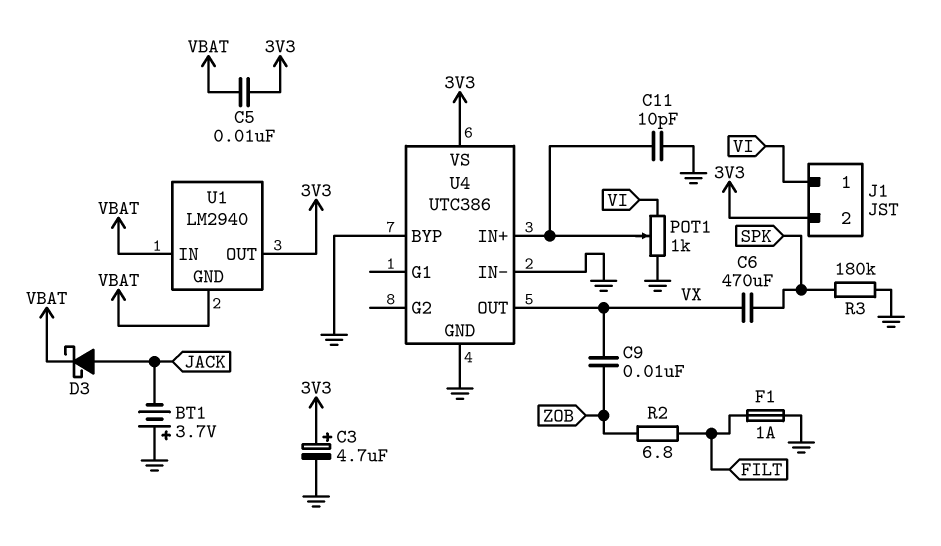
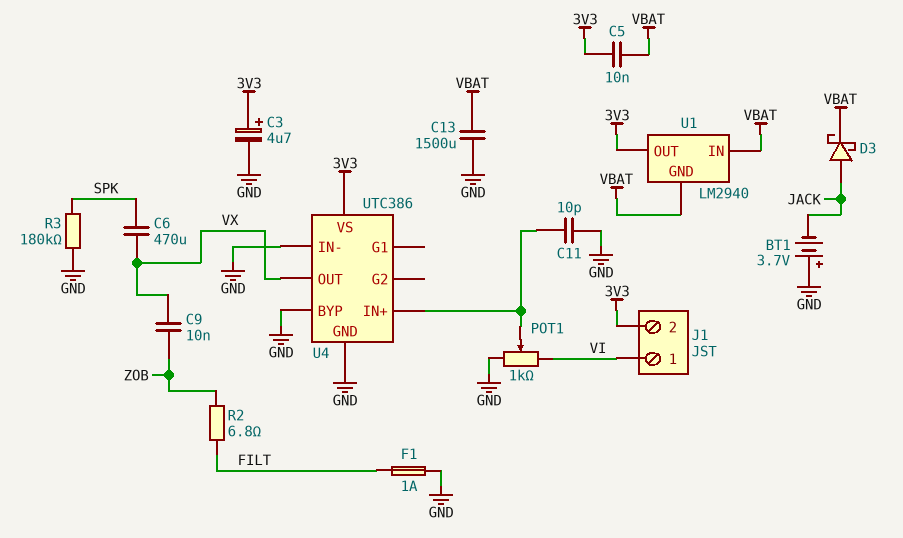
C13: none -> 1500uF (GND, VBAT)

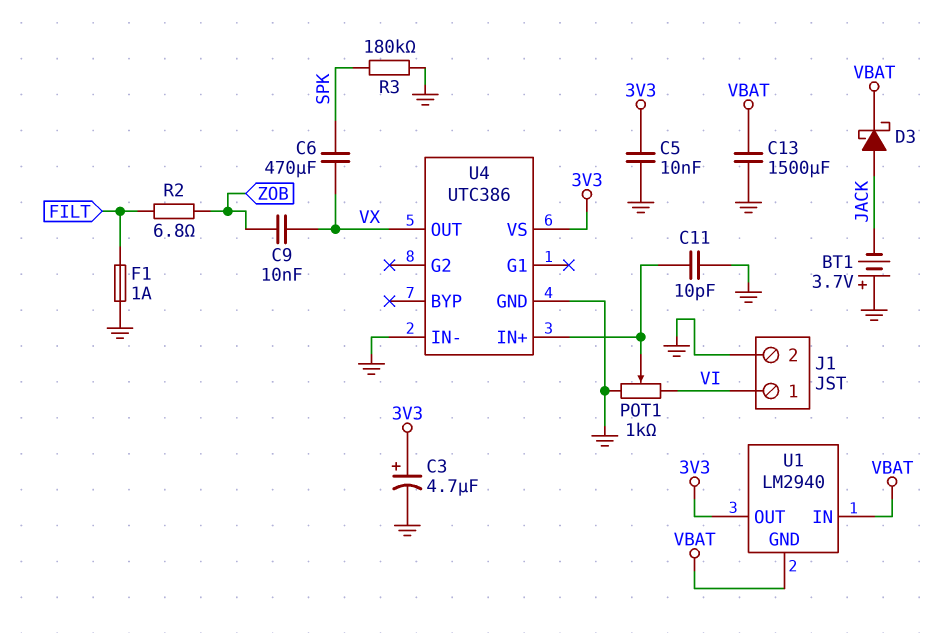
C5: 10nF (3V3, VBAT) -> 10nF (3V3, GND)
J1 pin 2: 3V3 -> GND
U4 pin BYP: GND -> none

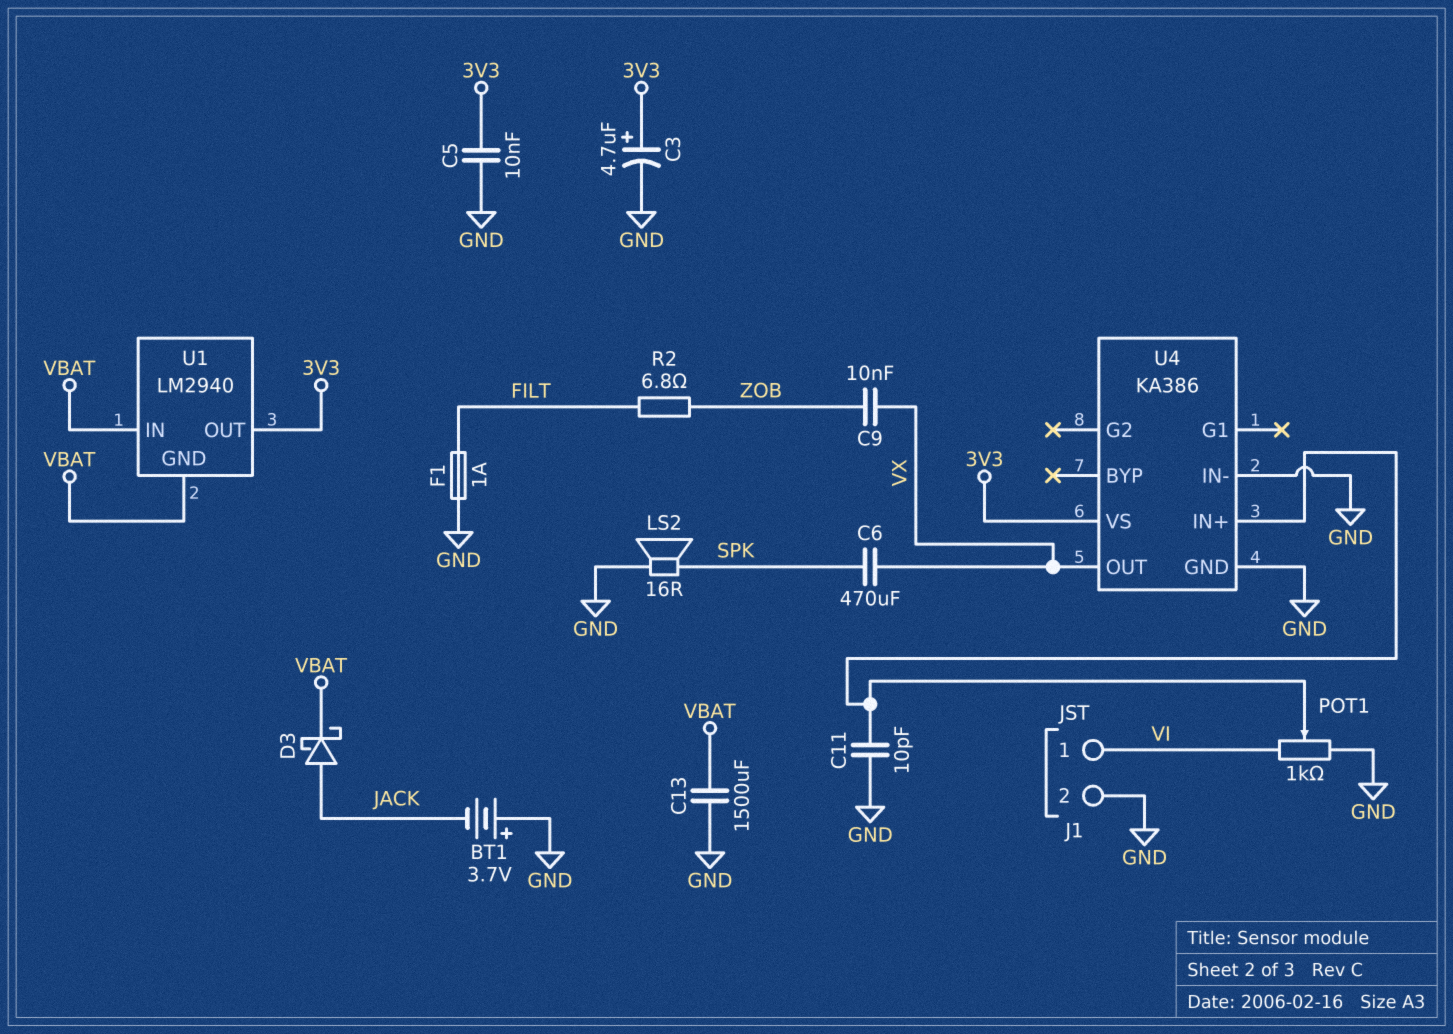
LS2: none -> speaker 16R (GND, SPK)
R3: 180k (GND, SPK) -> none
U4: UTC386 -> KA386

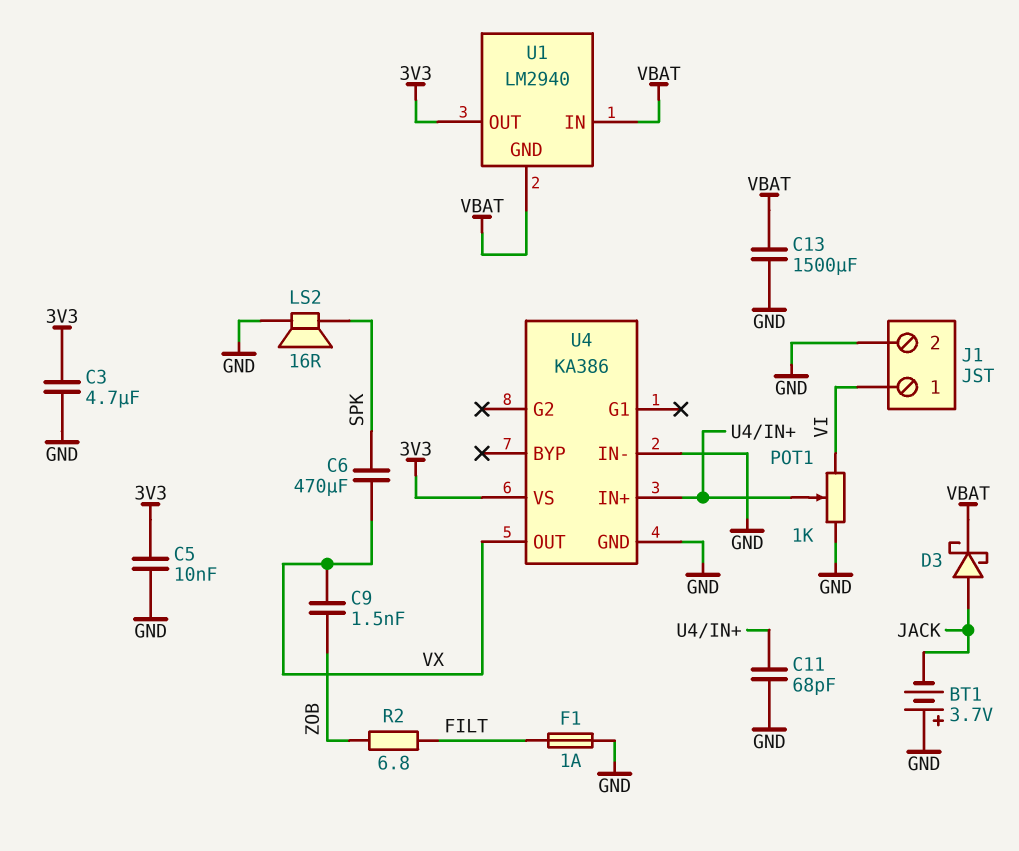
C3: 4.7uF (plus 3V3, minus GND) -> 4.7uF (3V3, GND)
C9: 10nF (VX, ZOB) -> 1.5nF (VX, ZOB)
C11: 10pF (GND, U4/IN+) -> 68pF (GND, U4/IN+)

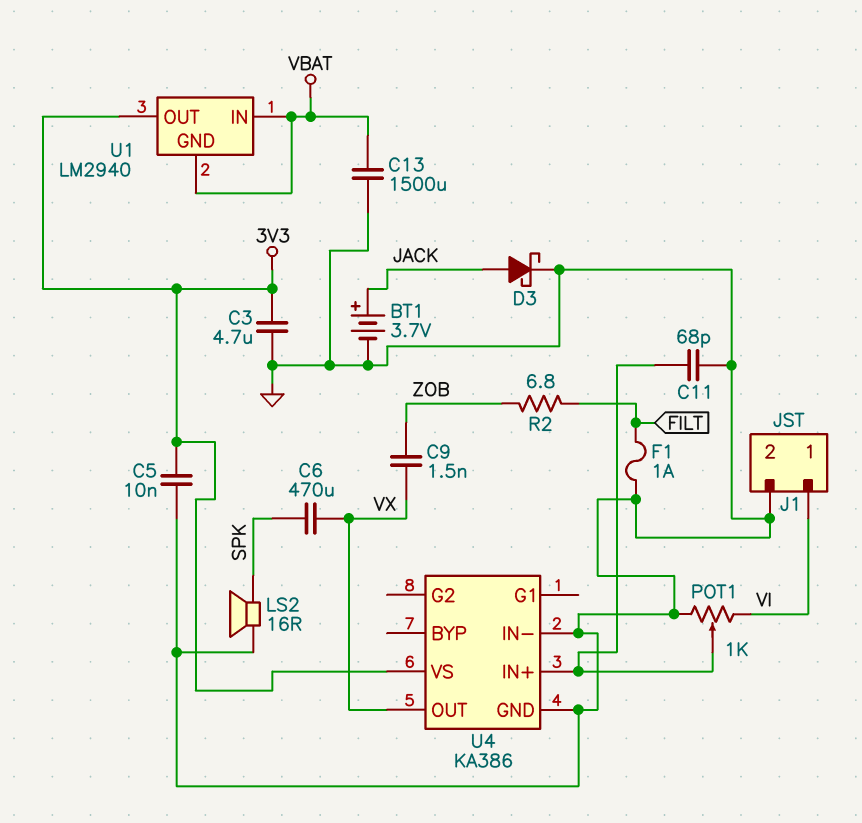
BT1: 3.7V (plus GND, minus JACK) -> 3.7V (plus JACK, minus GND)
D3: schottky (A JACK, K VBAT) -> schottky (A JACK, K GND)

